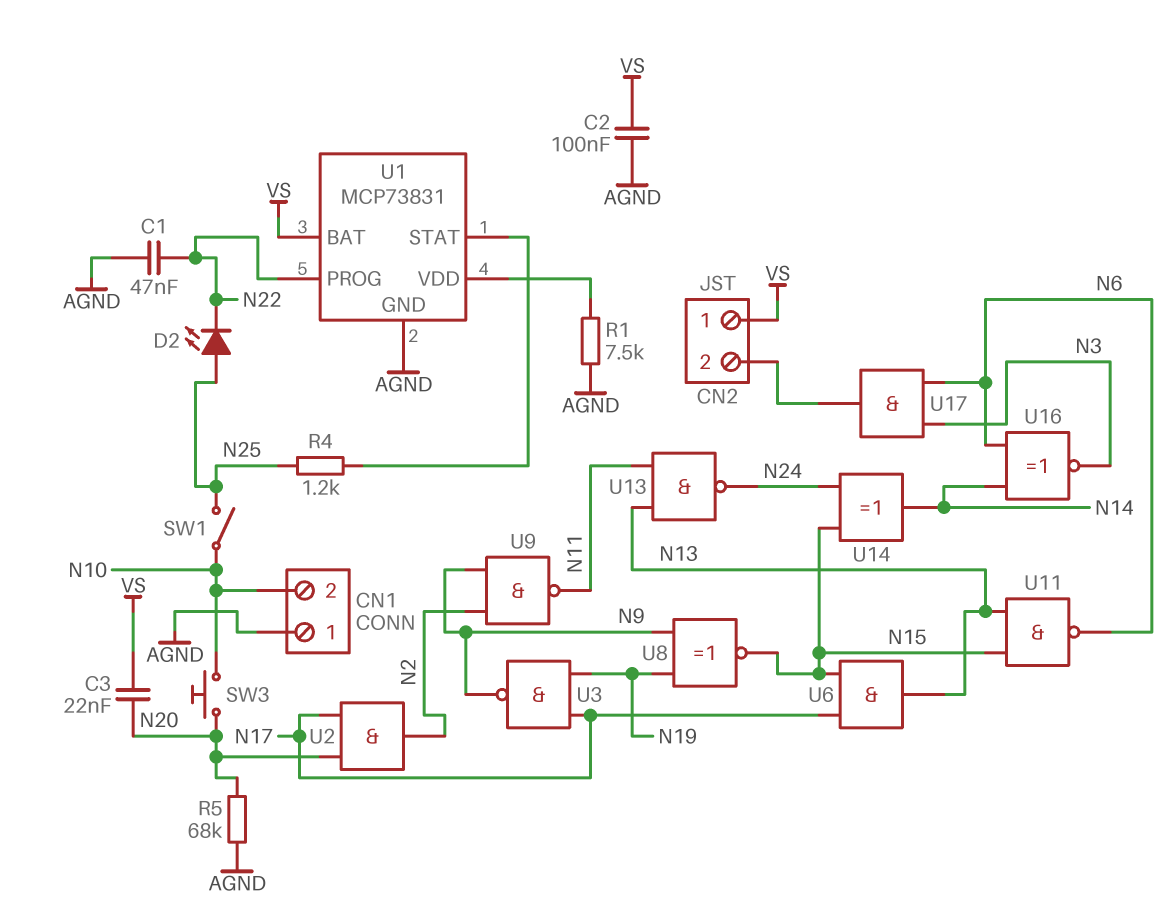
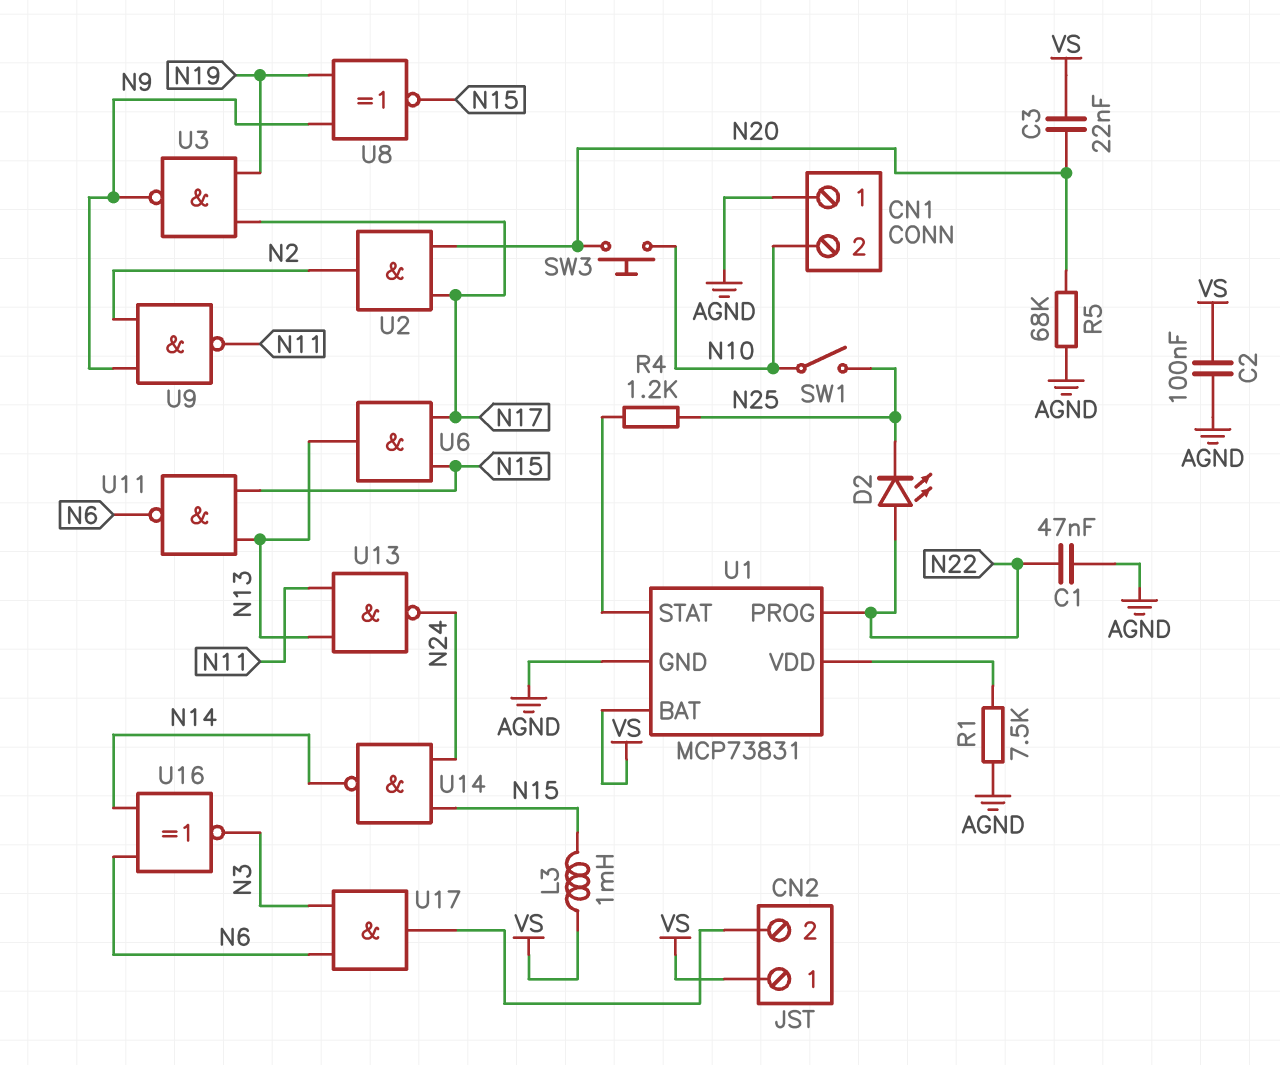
D2: LED (A N25, K N22) -> LED (A N22, K N25)
L3: none -> 1mH (N15, VS)
U14: XOR (in N15, in N24, out N14) -> NAND (in N15, in N24, out N14)

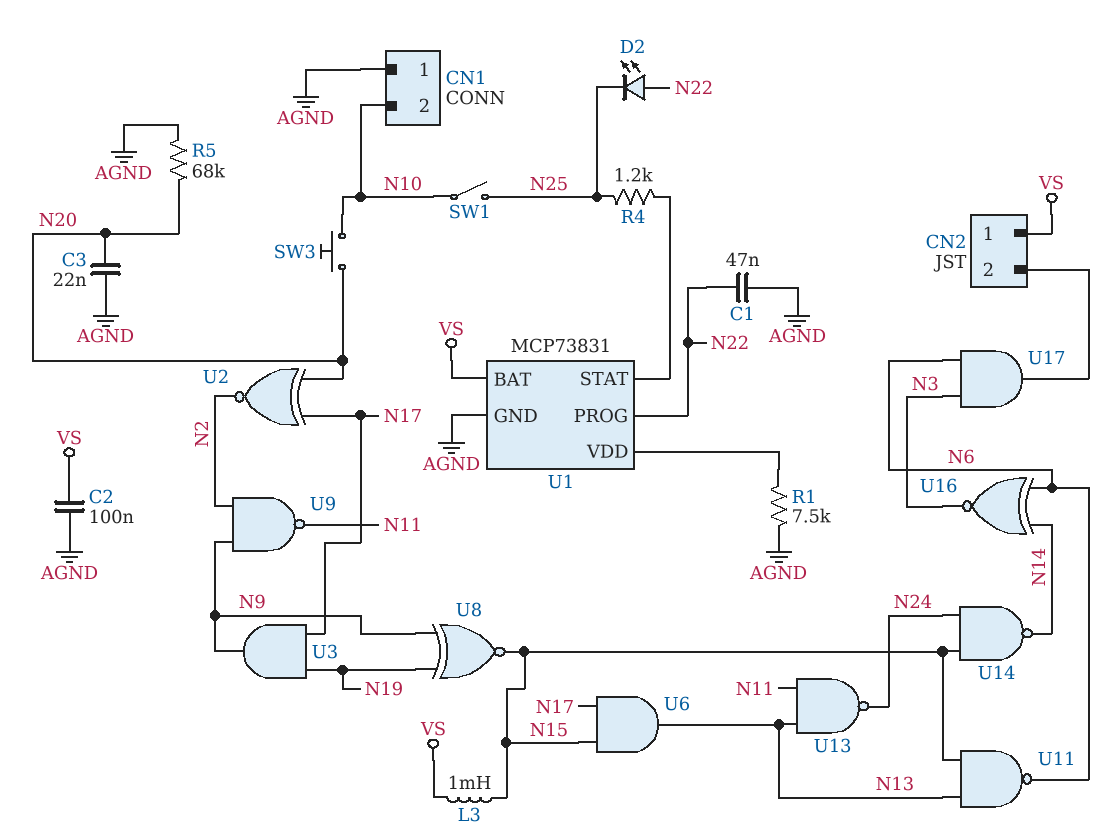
C3: 22nF (N20, VS) -> 22nF (AGND, N20)
U2: AND (in N17, in N20, out N2) -> XNOR (in N17, in N20, out N2)
U3: NAND (in N17, in N19, out N9) -> AND (in N17, in N19, out N9)

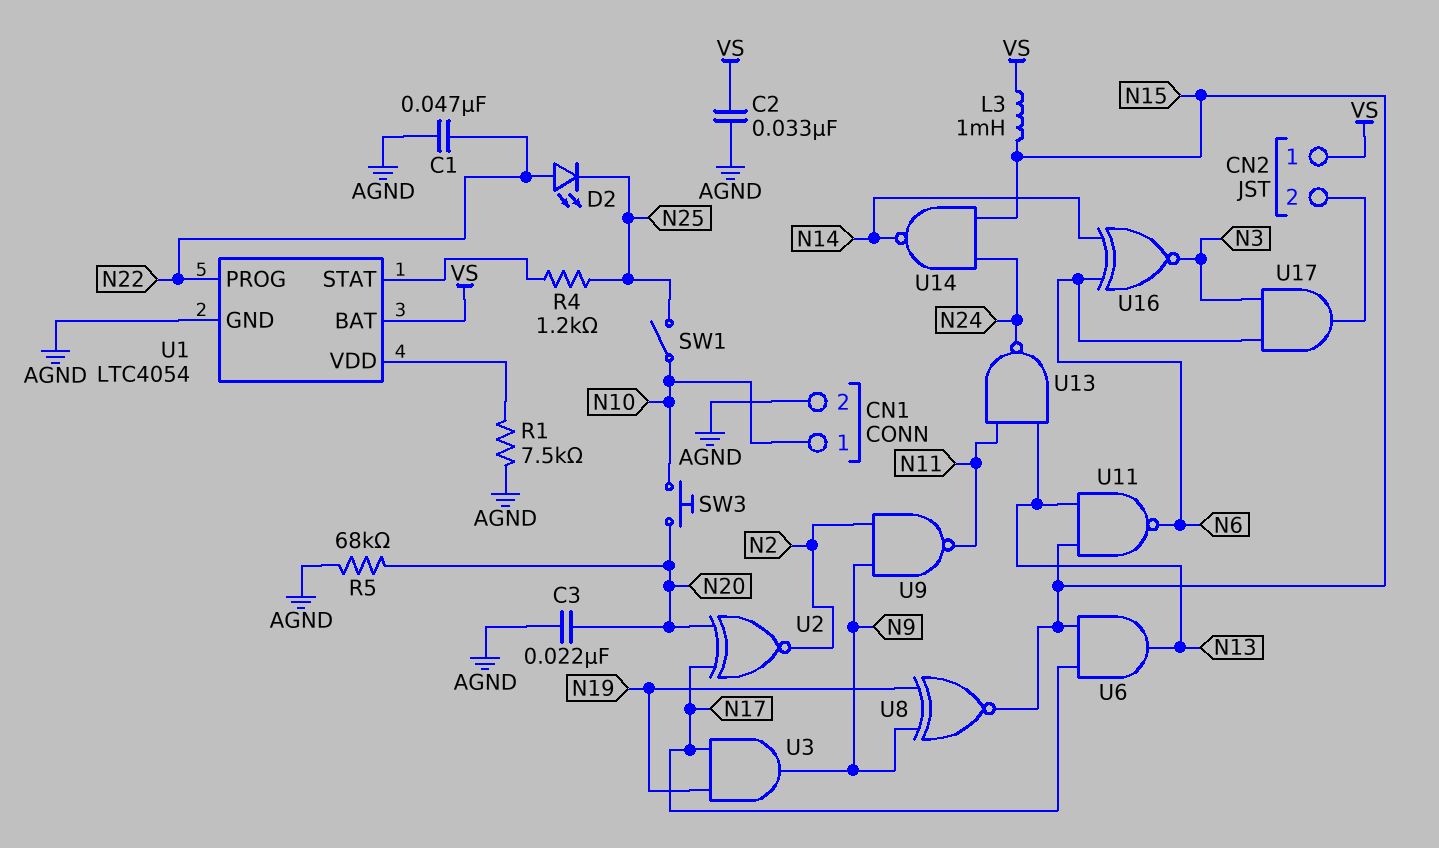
C2: 100nF (AGND, VS) -> 33nF (AGND, VS)
CN1 pin 1: AGND -> N10
CN1 pin 2: N10 -> AGND
U1: MCP73831 -> LTC4054

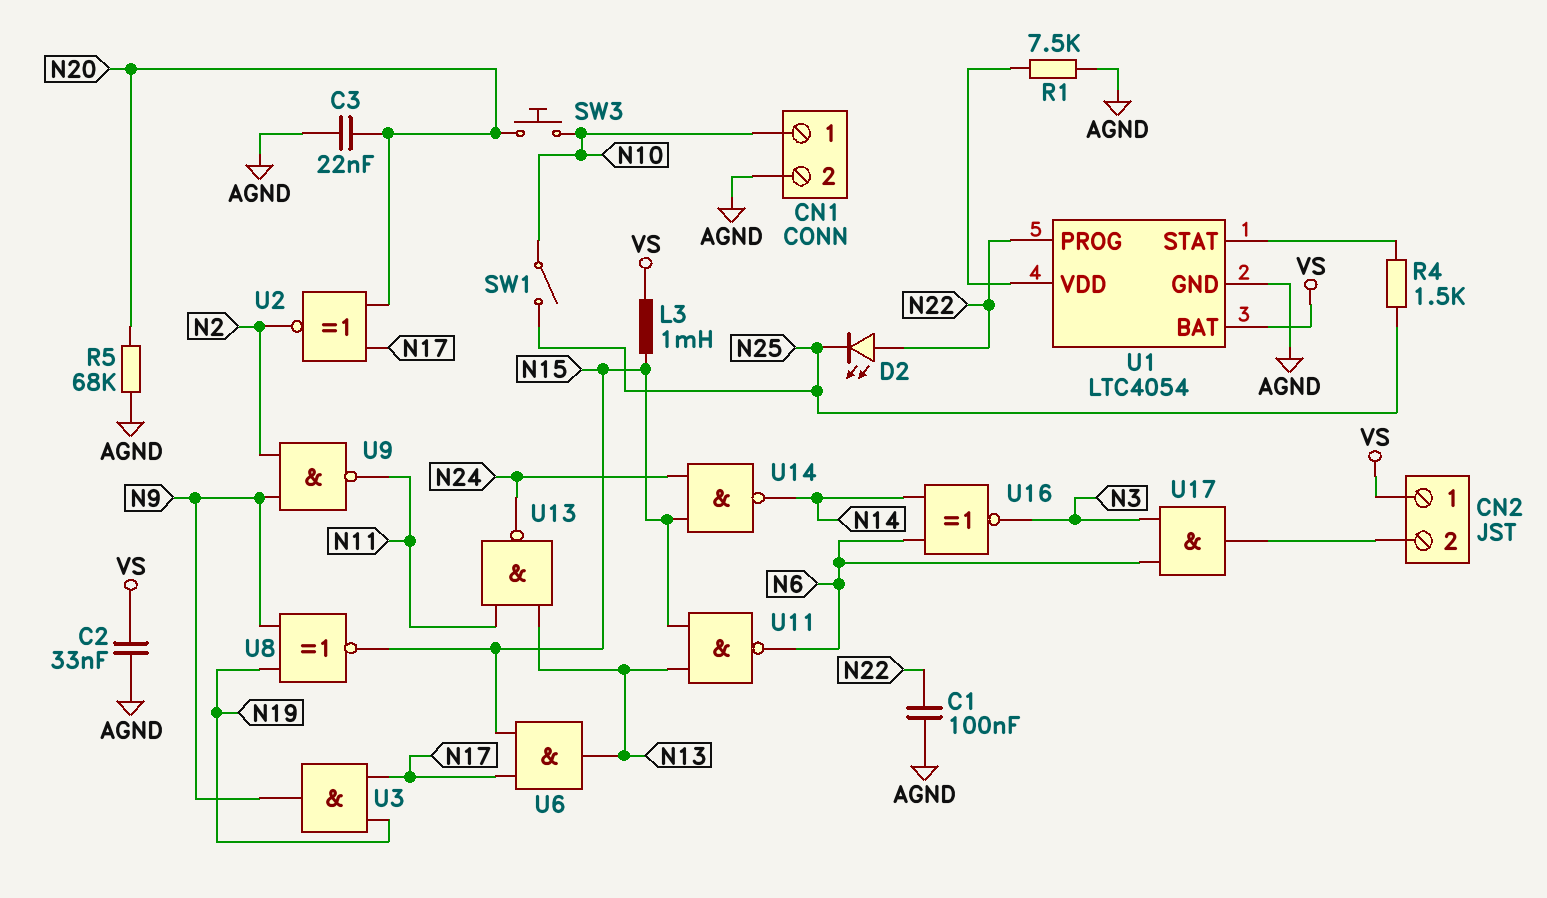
C1: 47nF (AGND, N22) -> 100nF (AGND, N22)
R4: 1.2k (N25, U1/STAT) -> 1.5k (N25, U1/STAT)

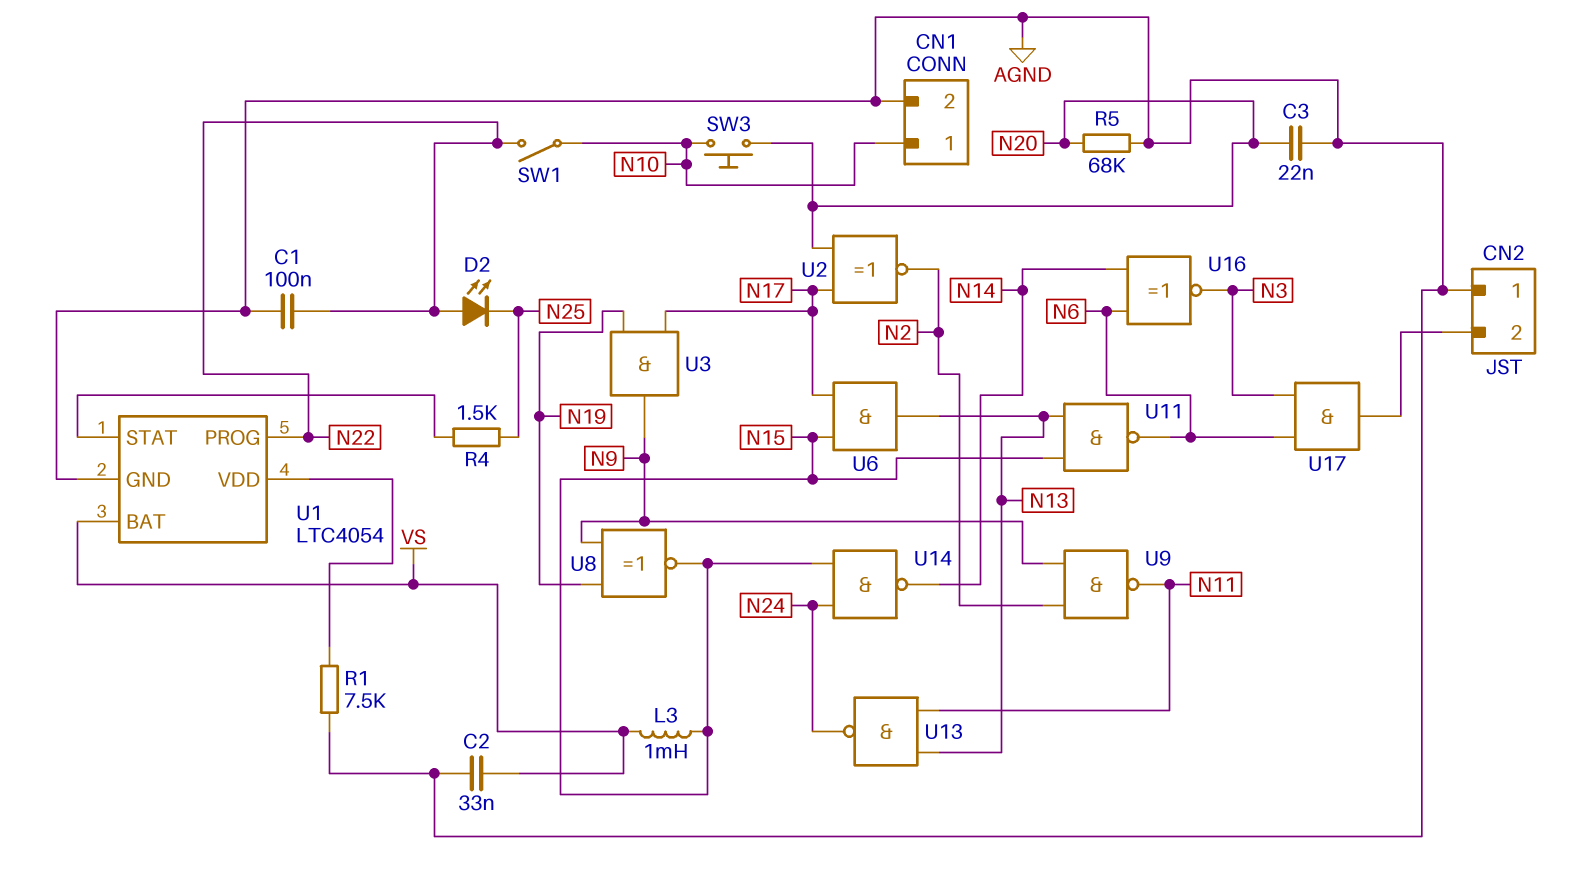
CN2 pin 1: VS -> AGND
SW1: switch (N10, N25) -> switch (N10, N22)

